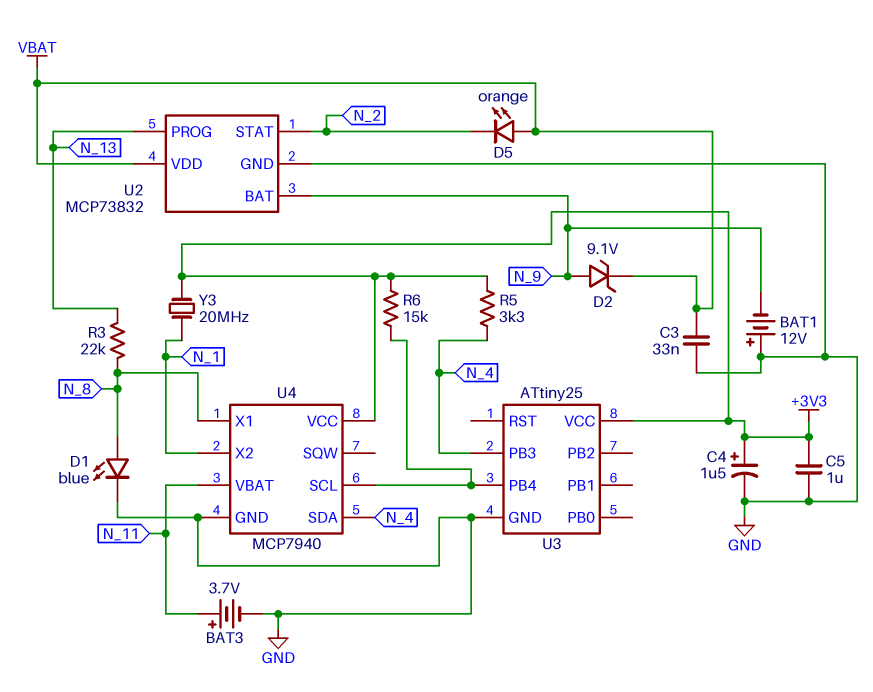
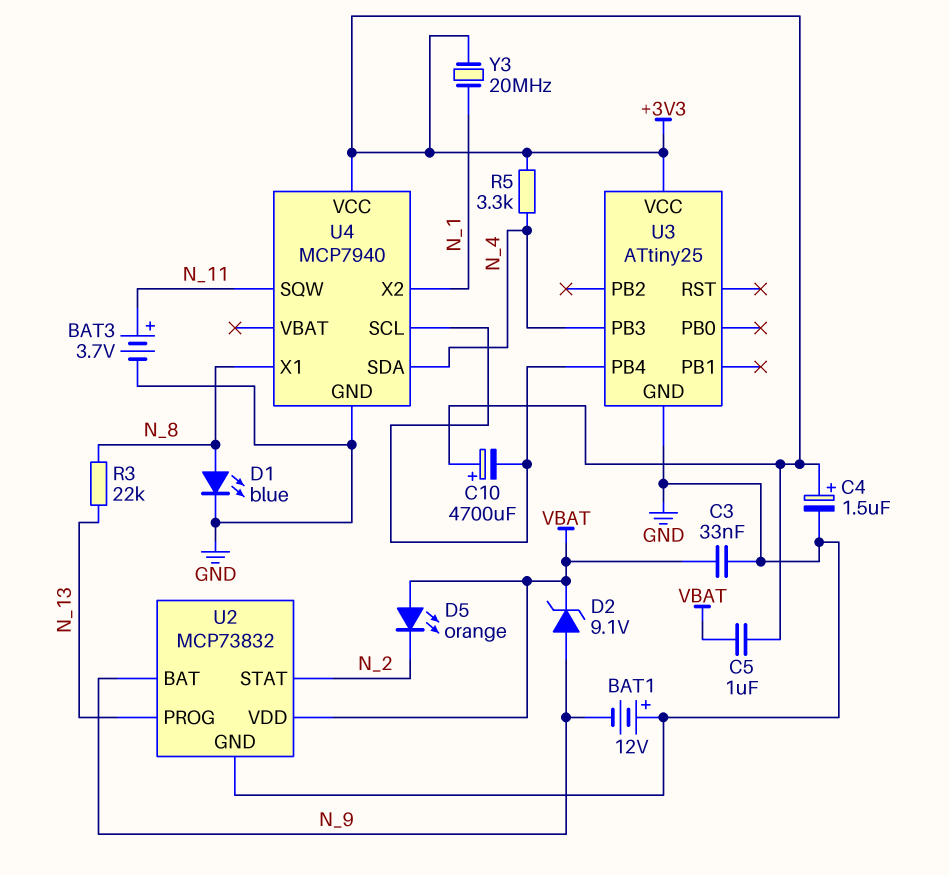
C5: 1uF (+3V3, GND) -> 1uF (+3V3, VBAT)
C10: none -> 4700uF (plus +3V3, minus U3/PB4)
R6: 15k (+3V3, U3/PB4) -> none
U4 pin SQW: none -> N_11
U4 pin VBAT: N_11 -> none

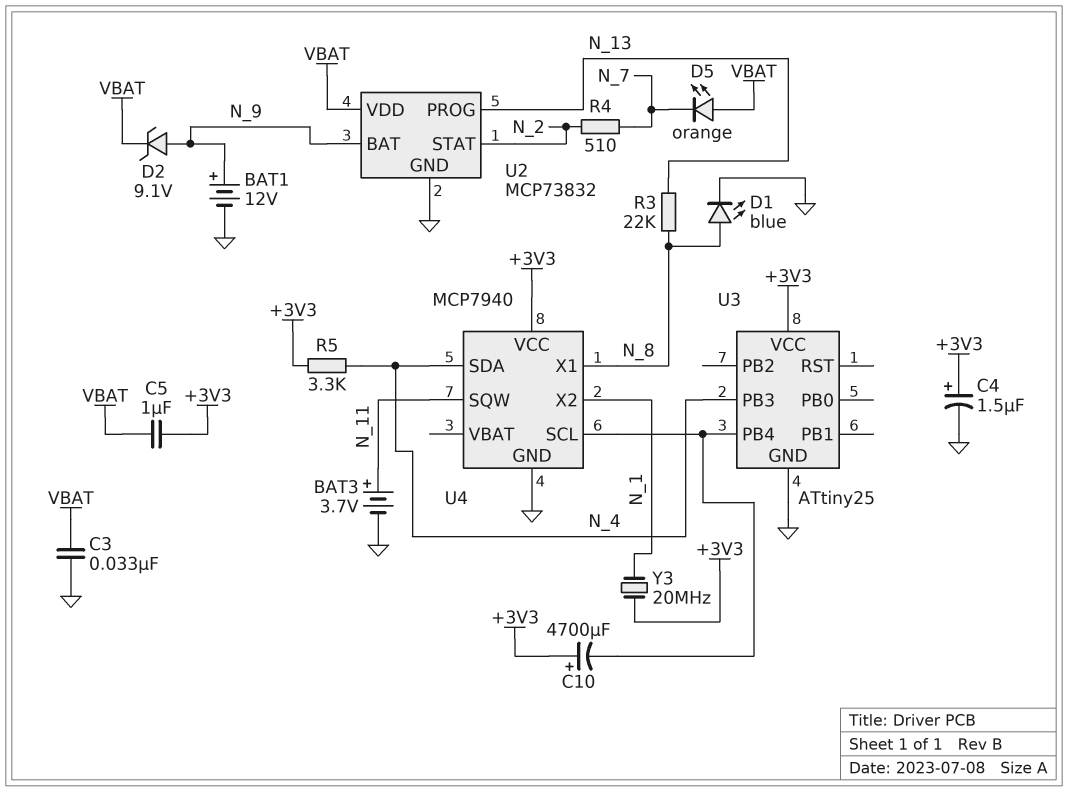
BAT1: 12V (plus GND, minus N_9) -> 12V (plus N_9, minus GND)
D5: LED orange (A VBAT, K N_2) -> LED orange (A VBAT, K N_7)
R4: none -> 510 (N_2, N_7)

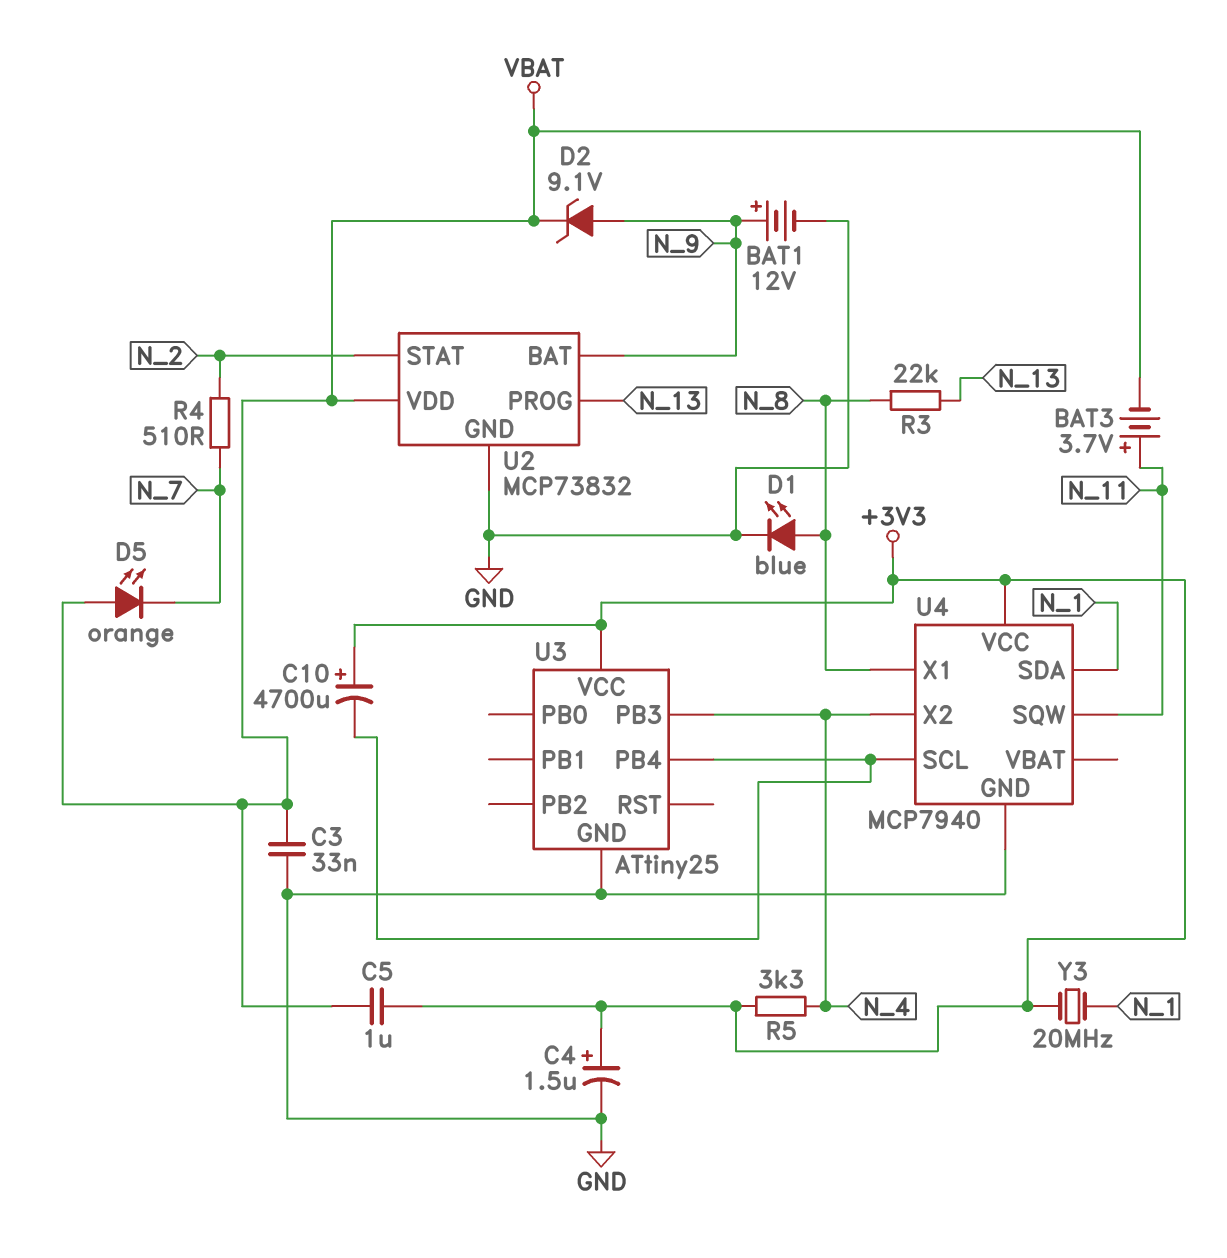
BAT3: 3.7V (plus N_11, minus GND) -> 3.7V (plus N_11, minus VBAT)
U4 pin SDA: N_4 -> N_1
U4 pin X2: N_1 -> N_4

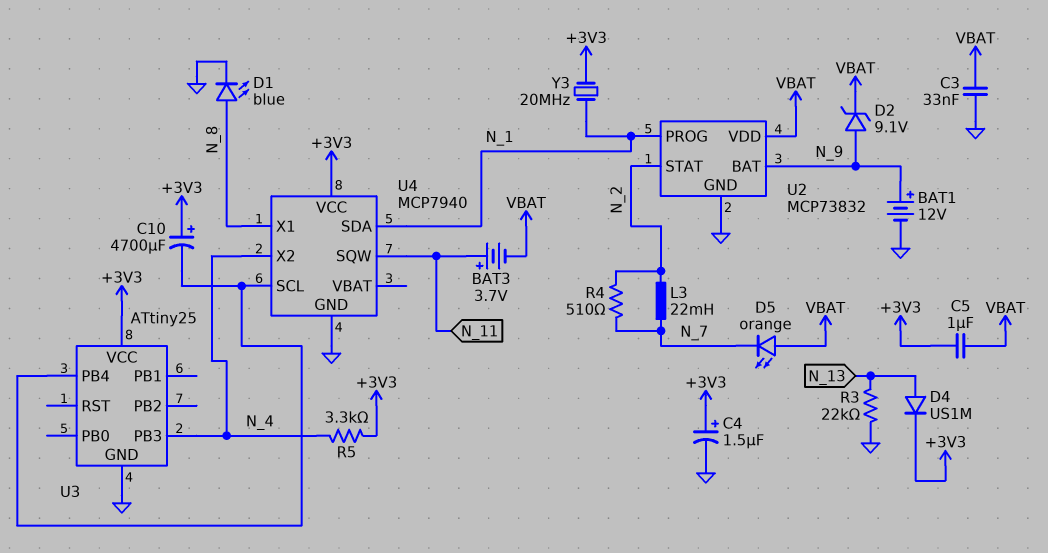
D4: none -> diode US1M (A N_13, K +3V3)
L3: none -> 22mH (N_2, N_7)
R3: 22k (N_8, N_13) -> 22k (GND, N_13)
U2 pin PROG: N_13 -> N_1

